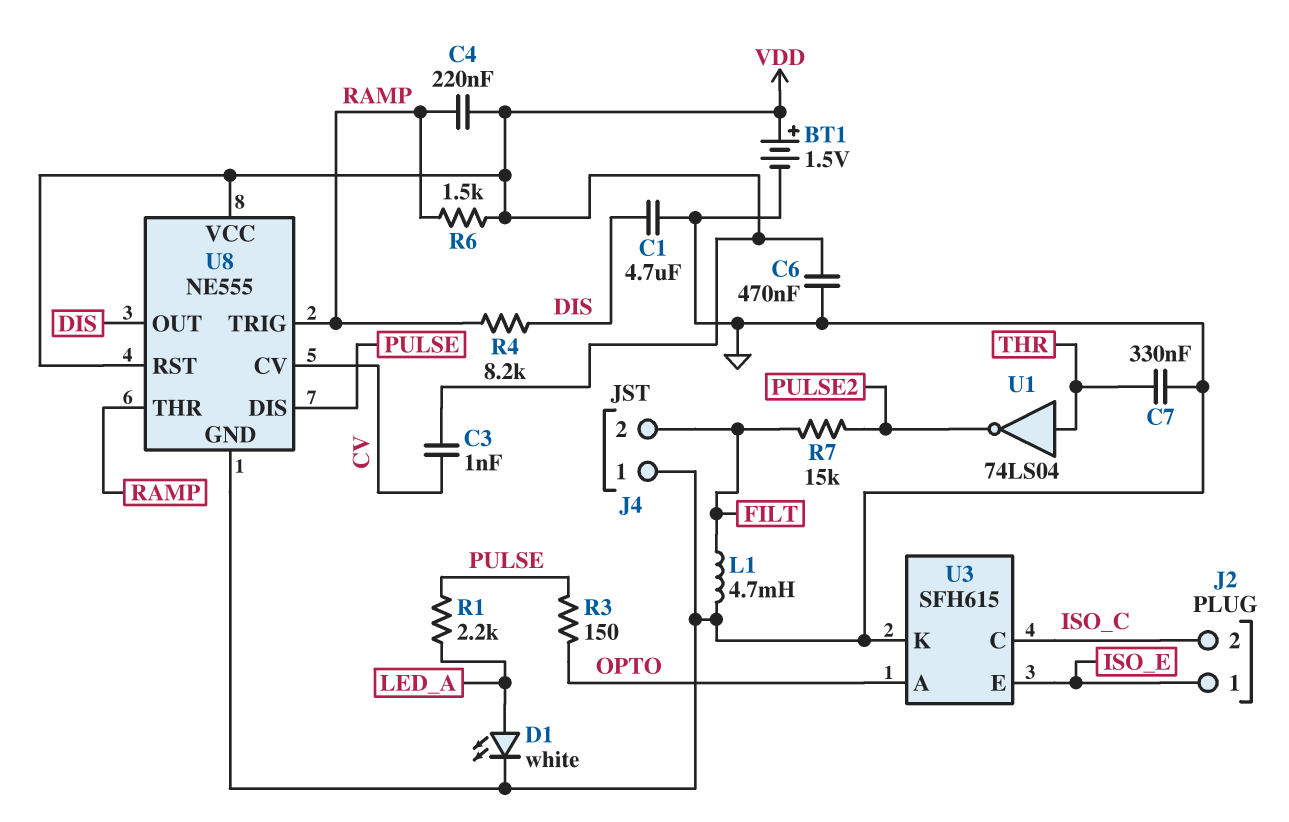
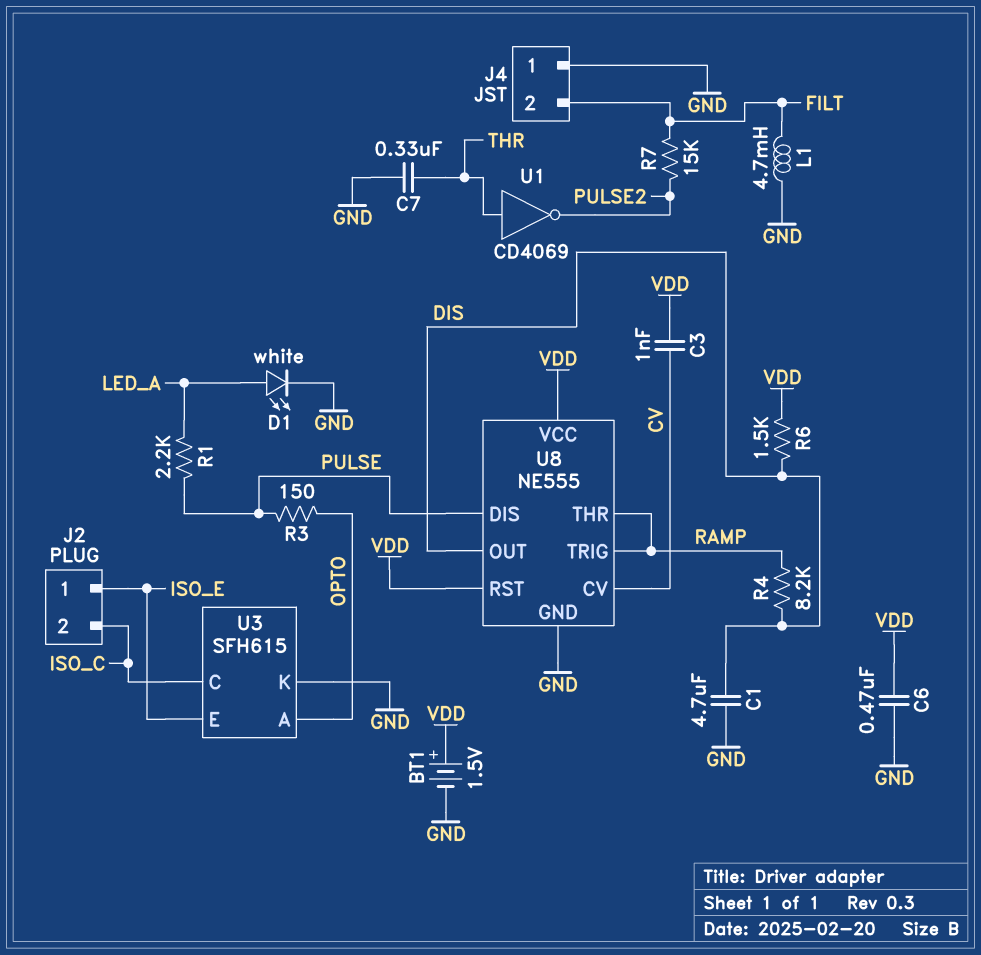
C4: 220nF (RAMP, VDD) -> none
R6: 1.5k (RAMP, VDD) -> 1.5k (DIS, VDD)
U1: NOT 74LS04 (in THR, out PULSE2) -> NOT CD4069 (in THR, out PULSE2)

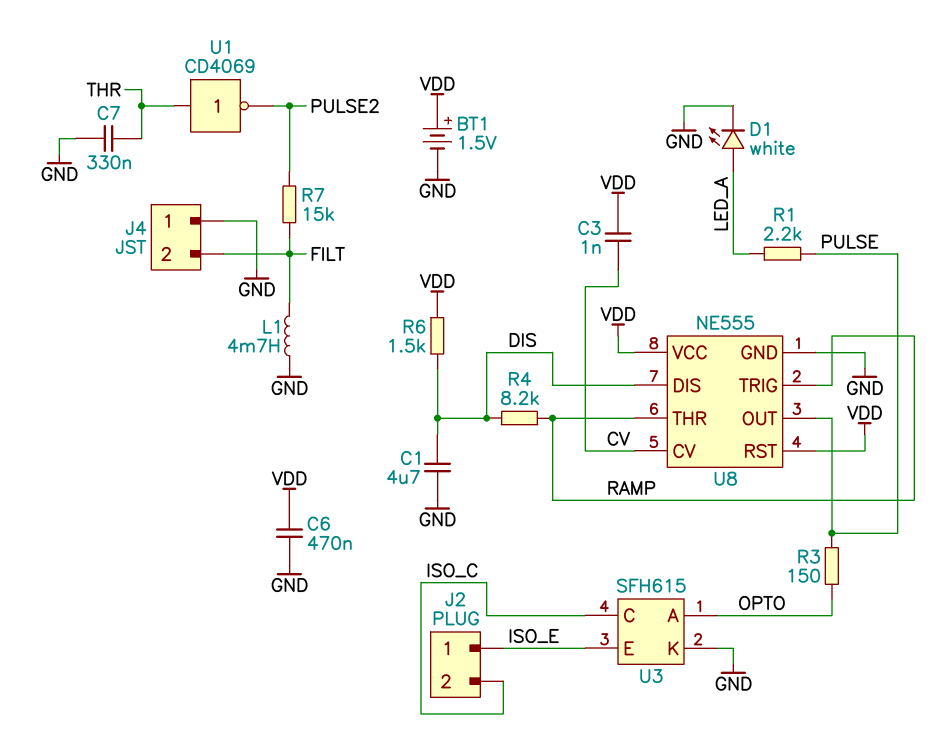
U8 pin DIS: PULSE -> DIS
U8 pin OUT: DIS -> PULSE

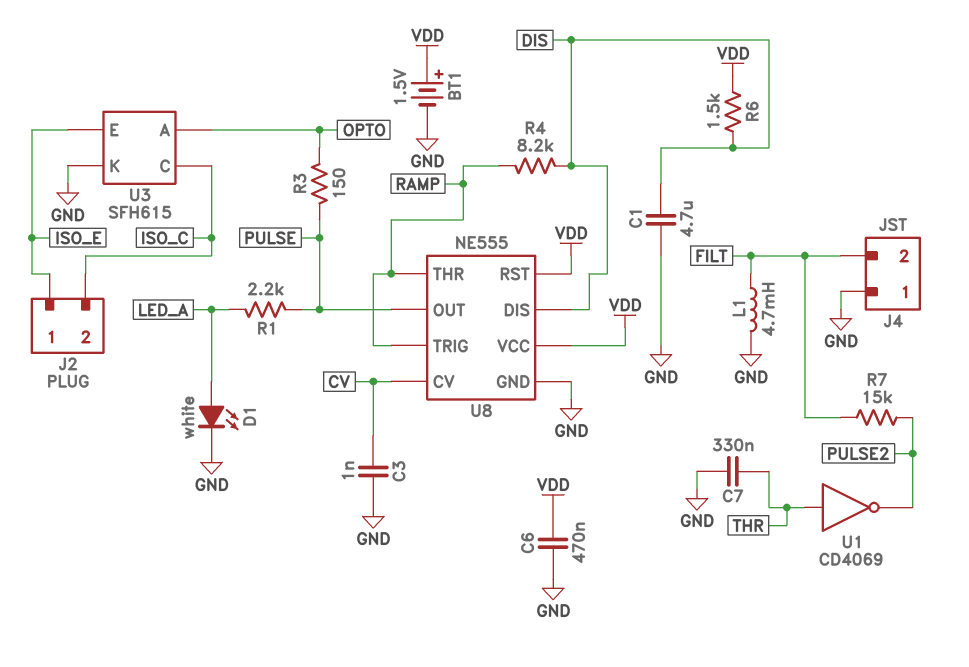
C3: 1nF (CV, VDD) -> 1nF (CV, GND)

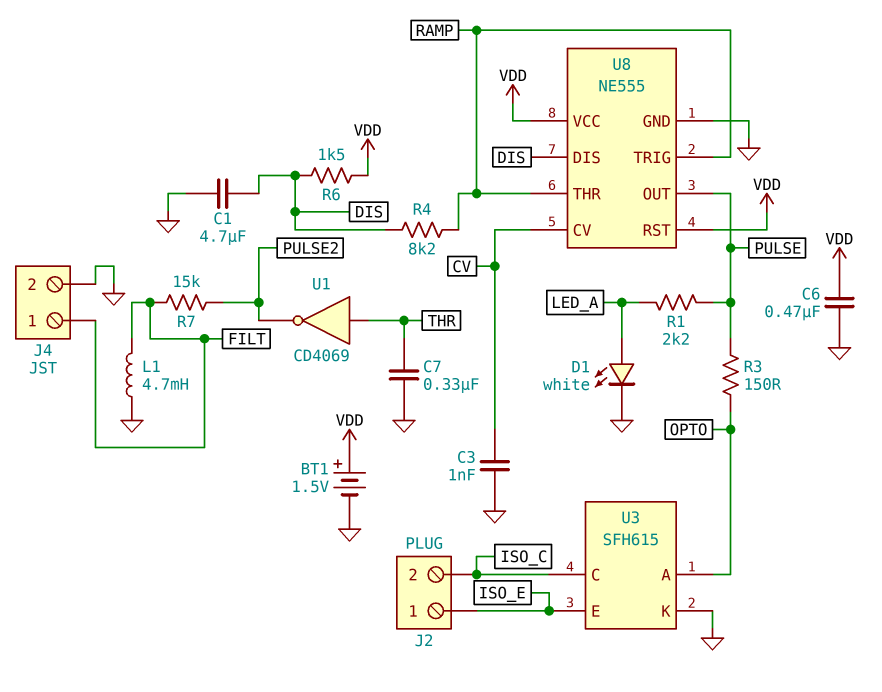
J4 pin 1: GND -> FILT
J4 pin 2: FILT -> GND

